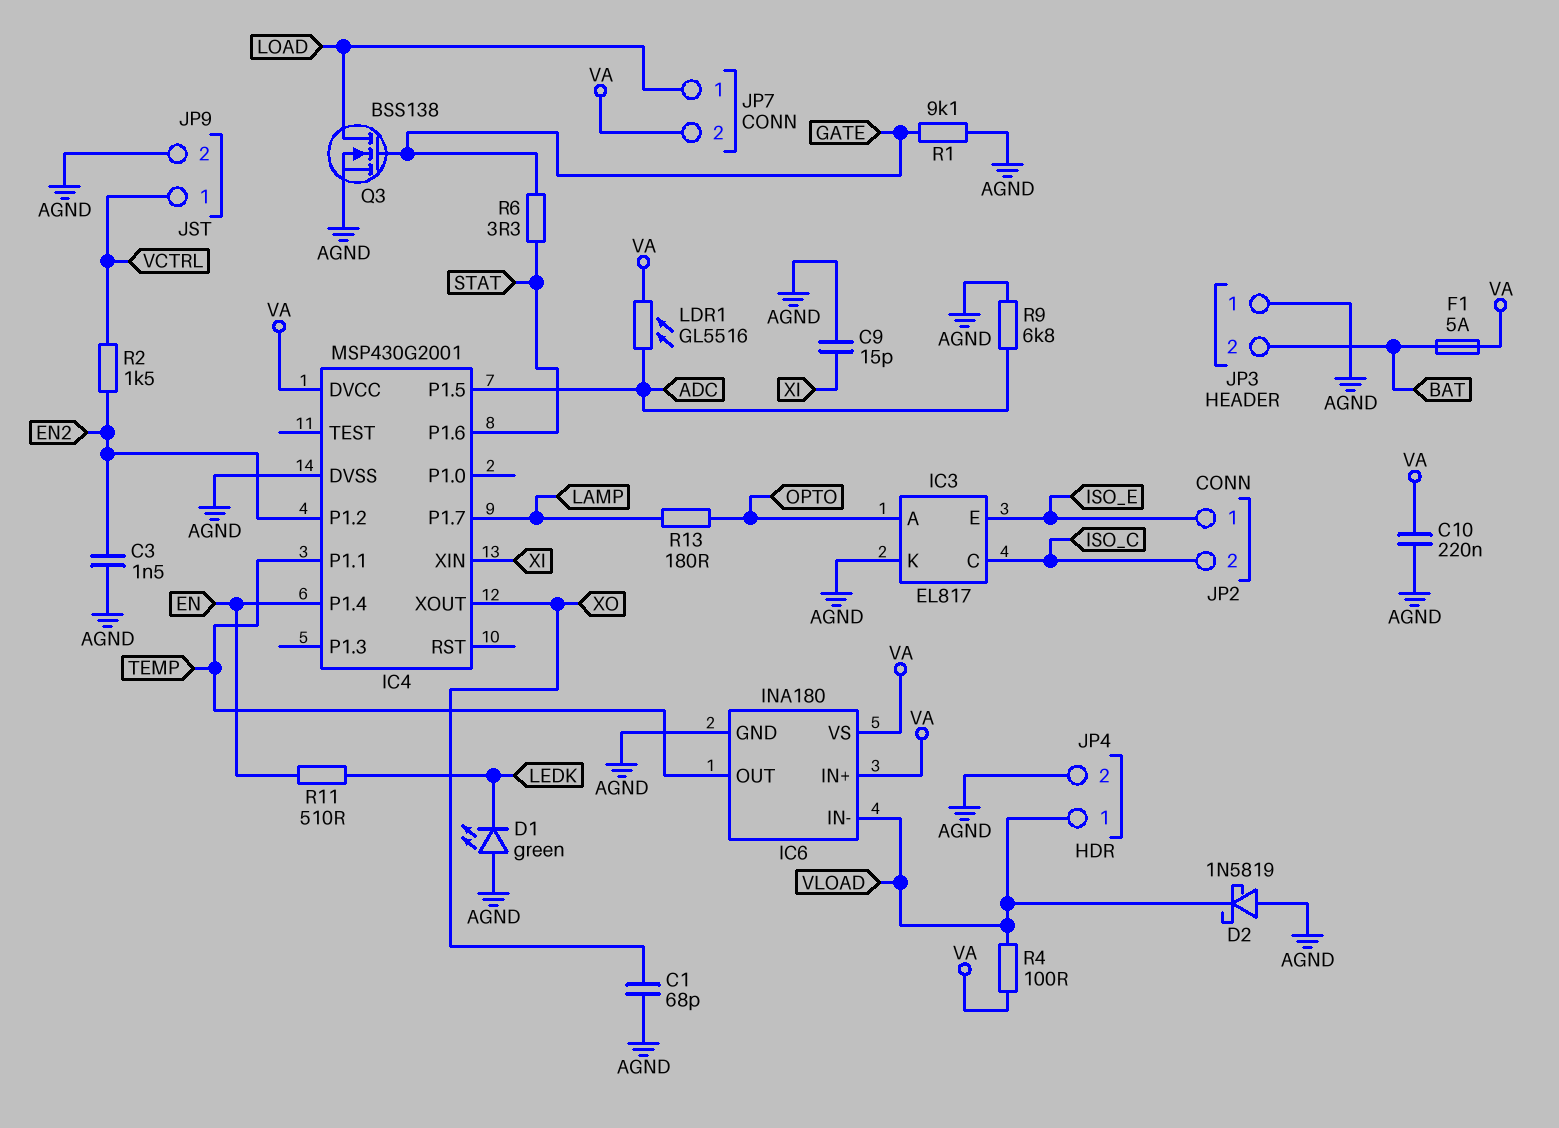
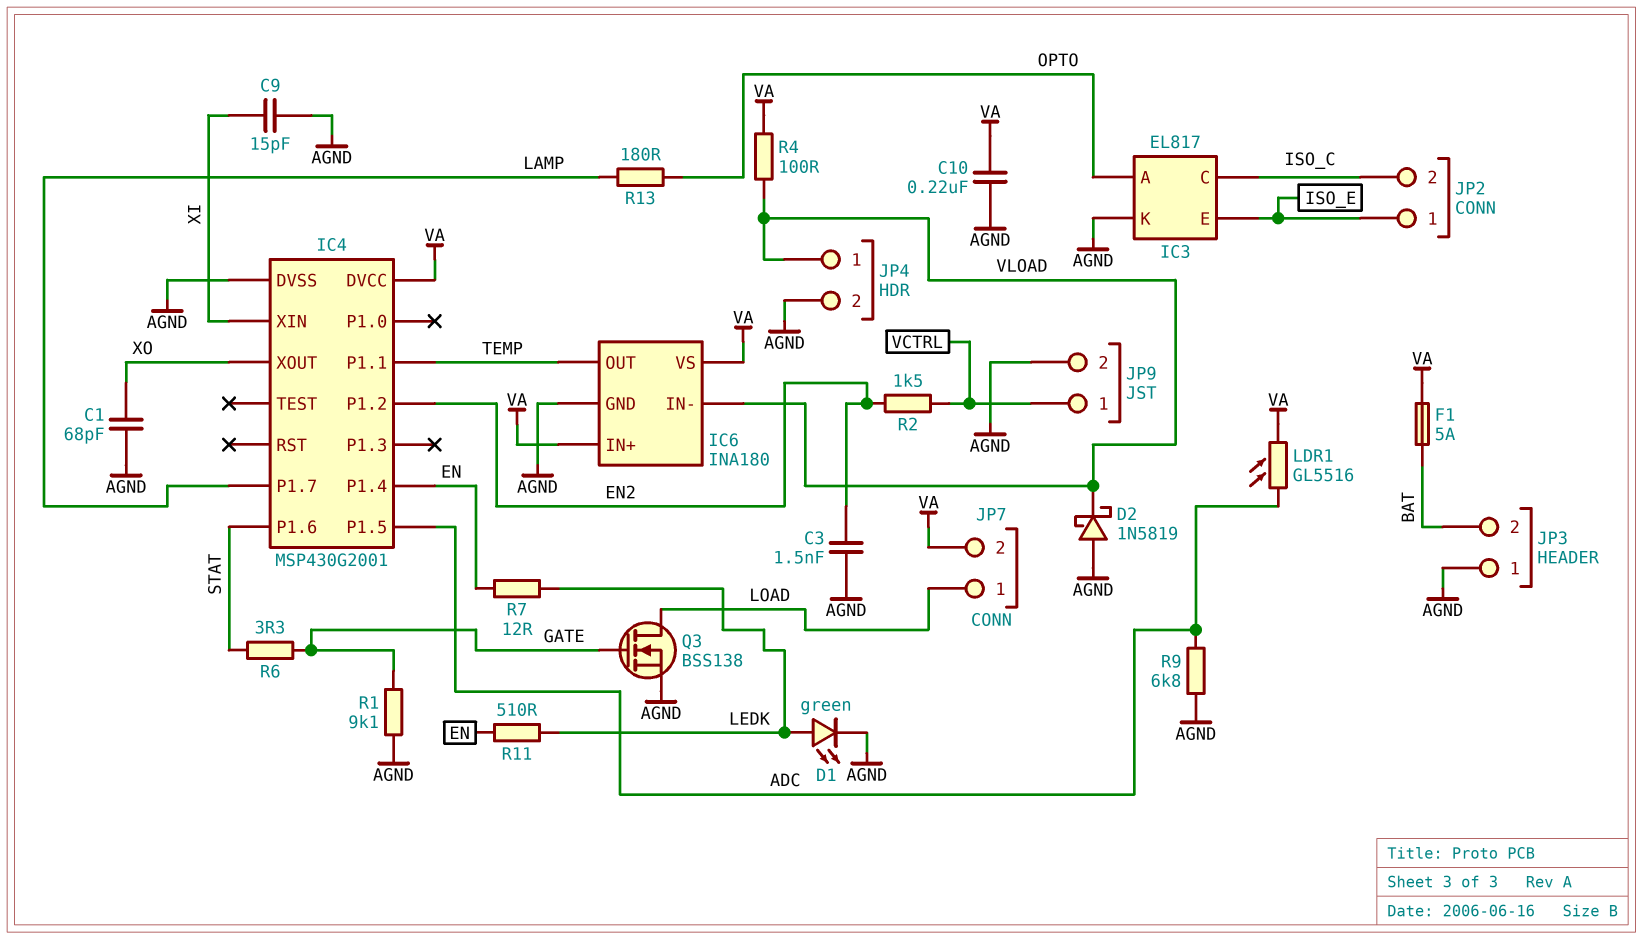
D1: LED green (A AGND, K LEDK) -> LED green (A LEDK, K AGND)
R7: none -> 12 (EN, LEDK)

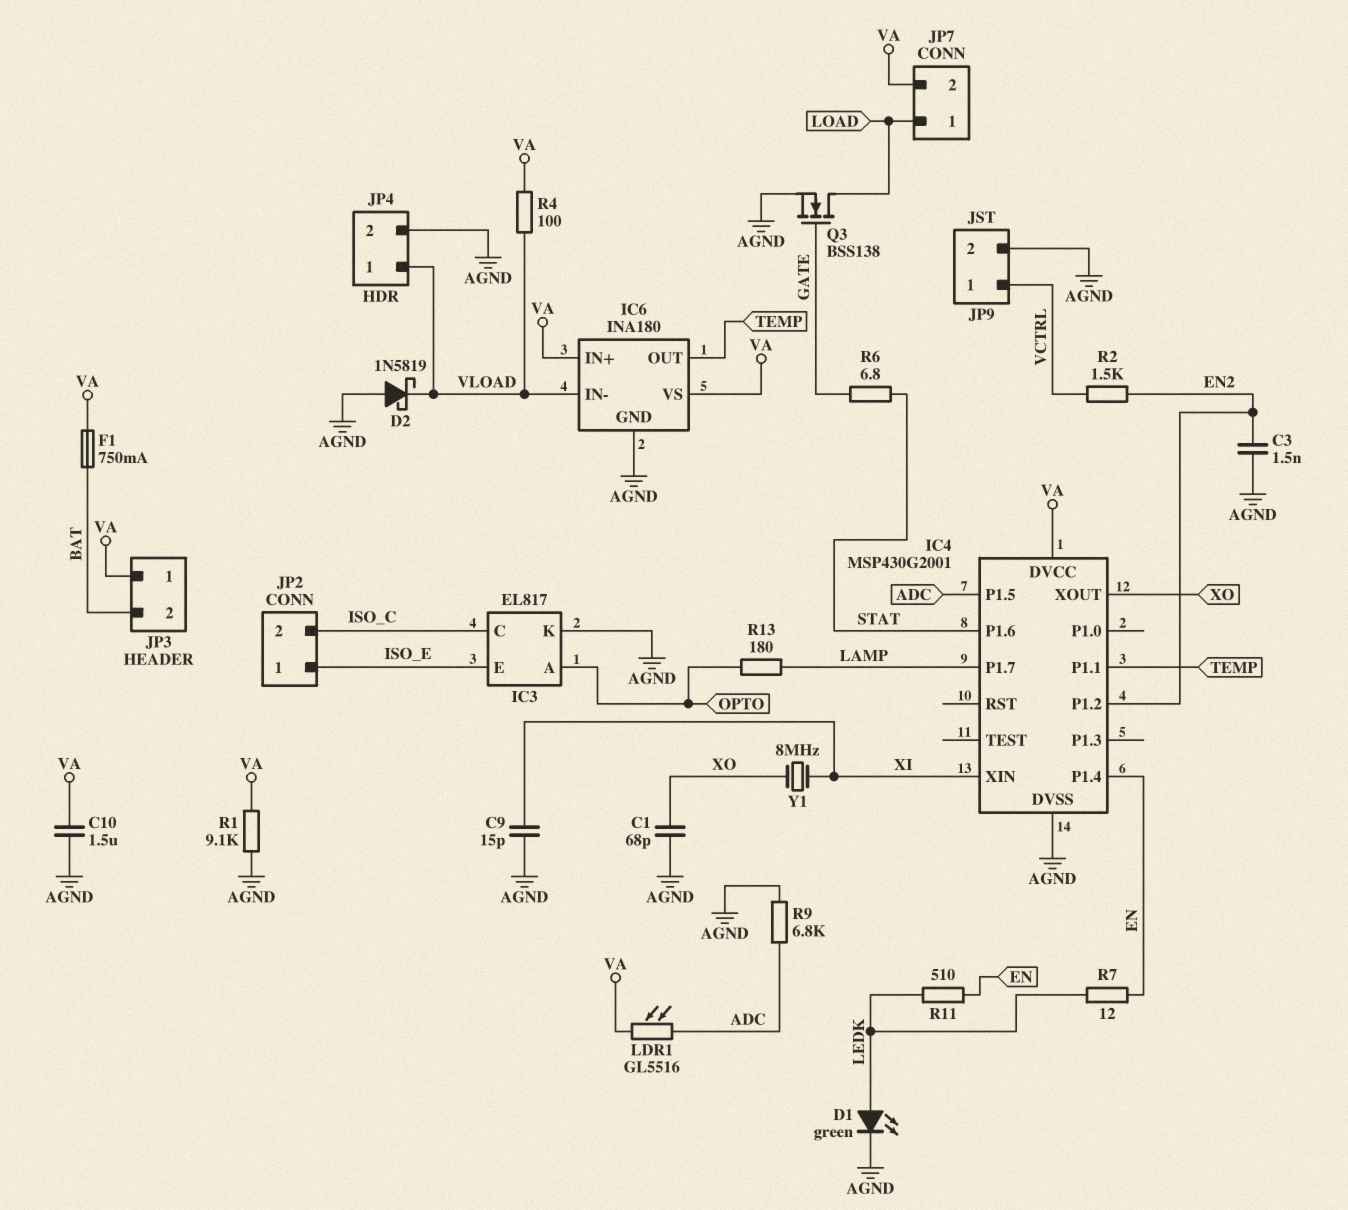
C10: 220nF (AGND, VA) -> 1.5uF (AGND, VA)
F1: 5A (BAT, VA) -> 750mA (BAT, VA)
JP3 pin 1: AGND -> VA
R1: 9.1k (AGND, GATE) -> 9.1k (AGND, VA)
R6: 3.3 (GATE, STAT) -> 6.8 (GATE, STAT)
Y1: none -> 8MHz (XI, XO)

